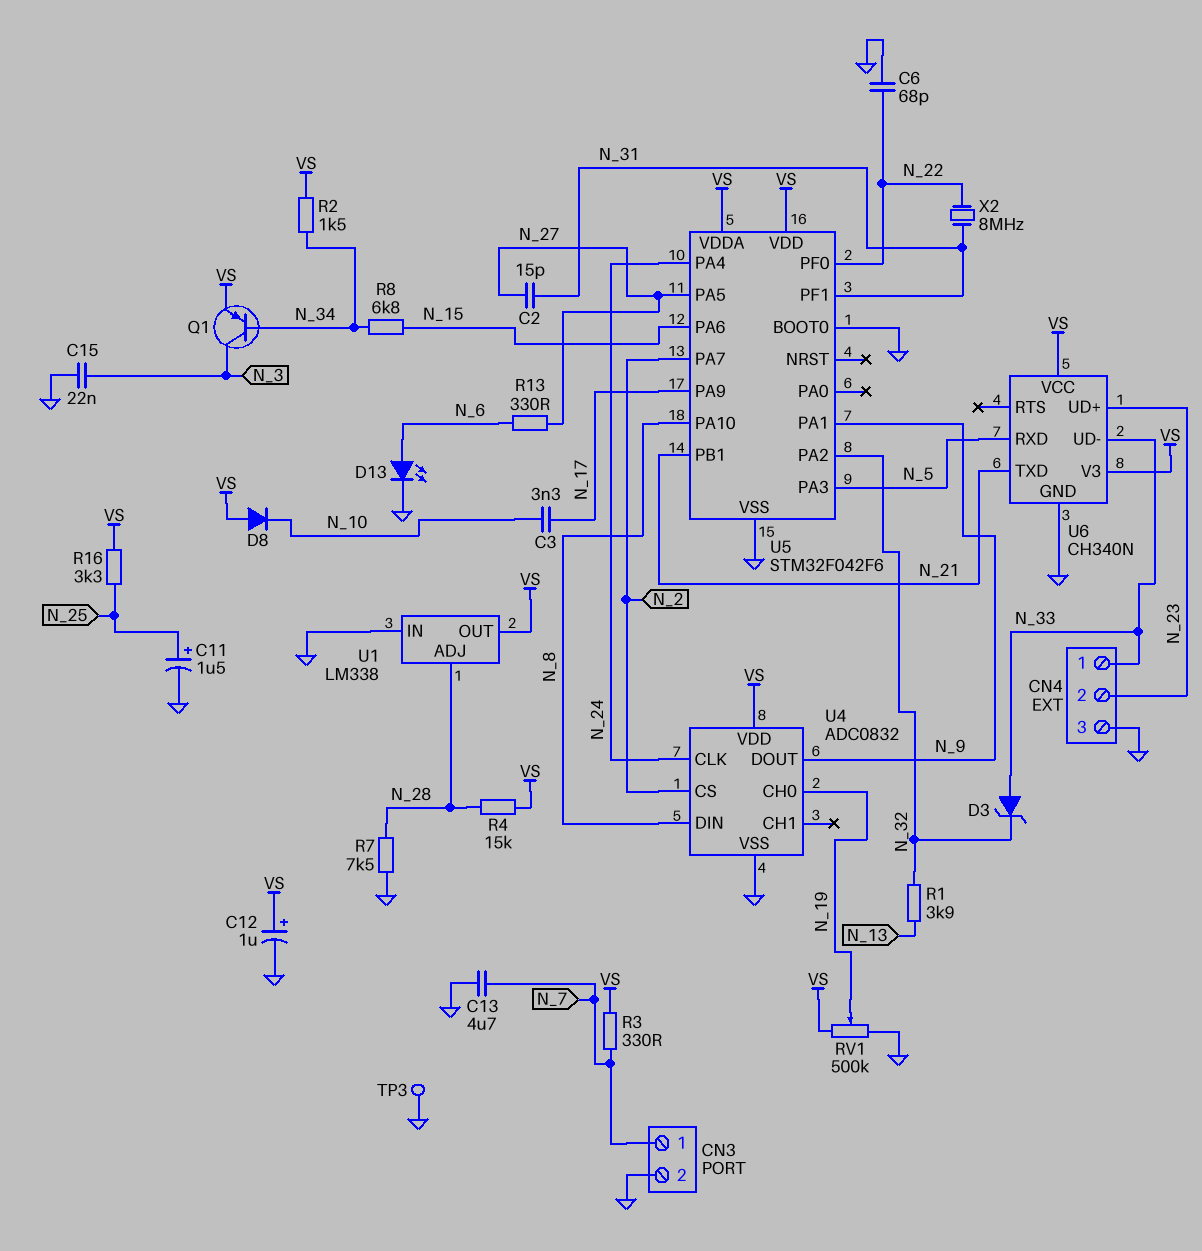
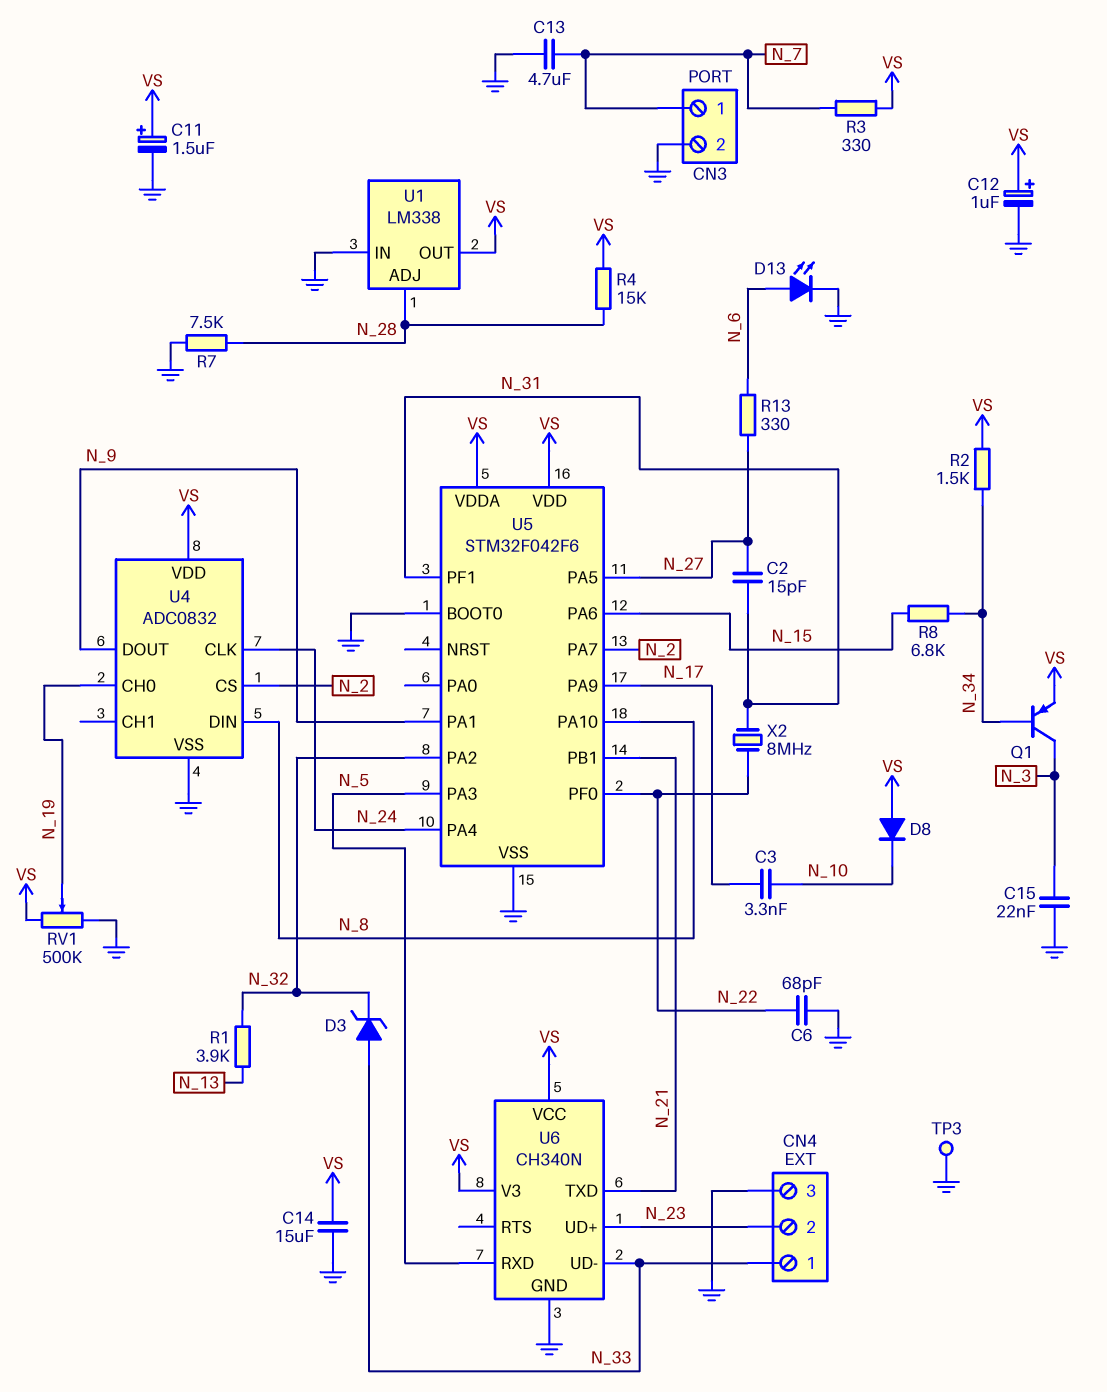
C11: 1.5uF (plus N_25, minus GND) -> 1.5uF (plus VS, minus GND)
C14: none -> 15uF (GND, VS)
R16: 3.3k (N_25, VS) -> none

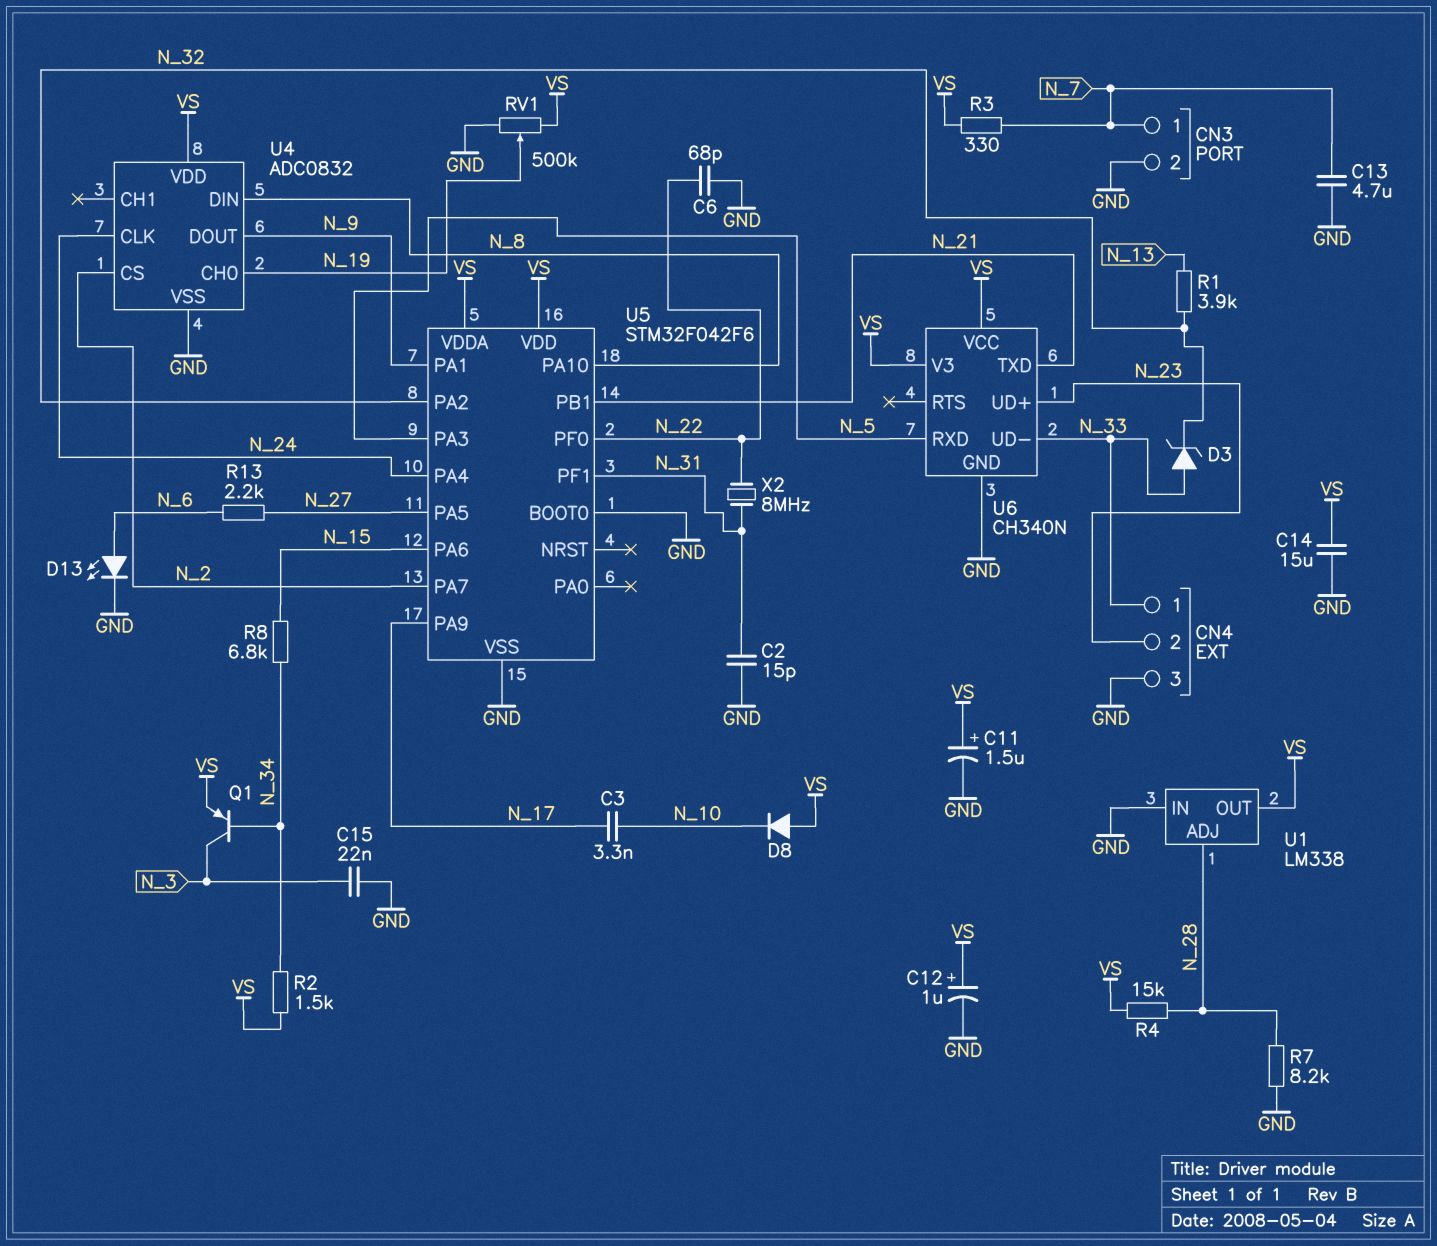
C2: 15pF (N_27, N_31) -> 15pF (GND, N_31)
R7: 7.5k (GND, N_28) -> 8.2k (GND, N_28)
R13: 330 (N_6, N_27) -> 2.2k (N_6, N_27)
TP3: test point (GND) -> none

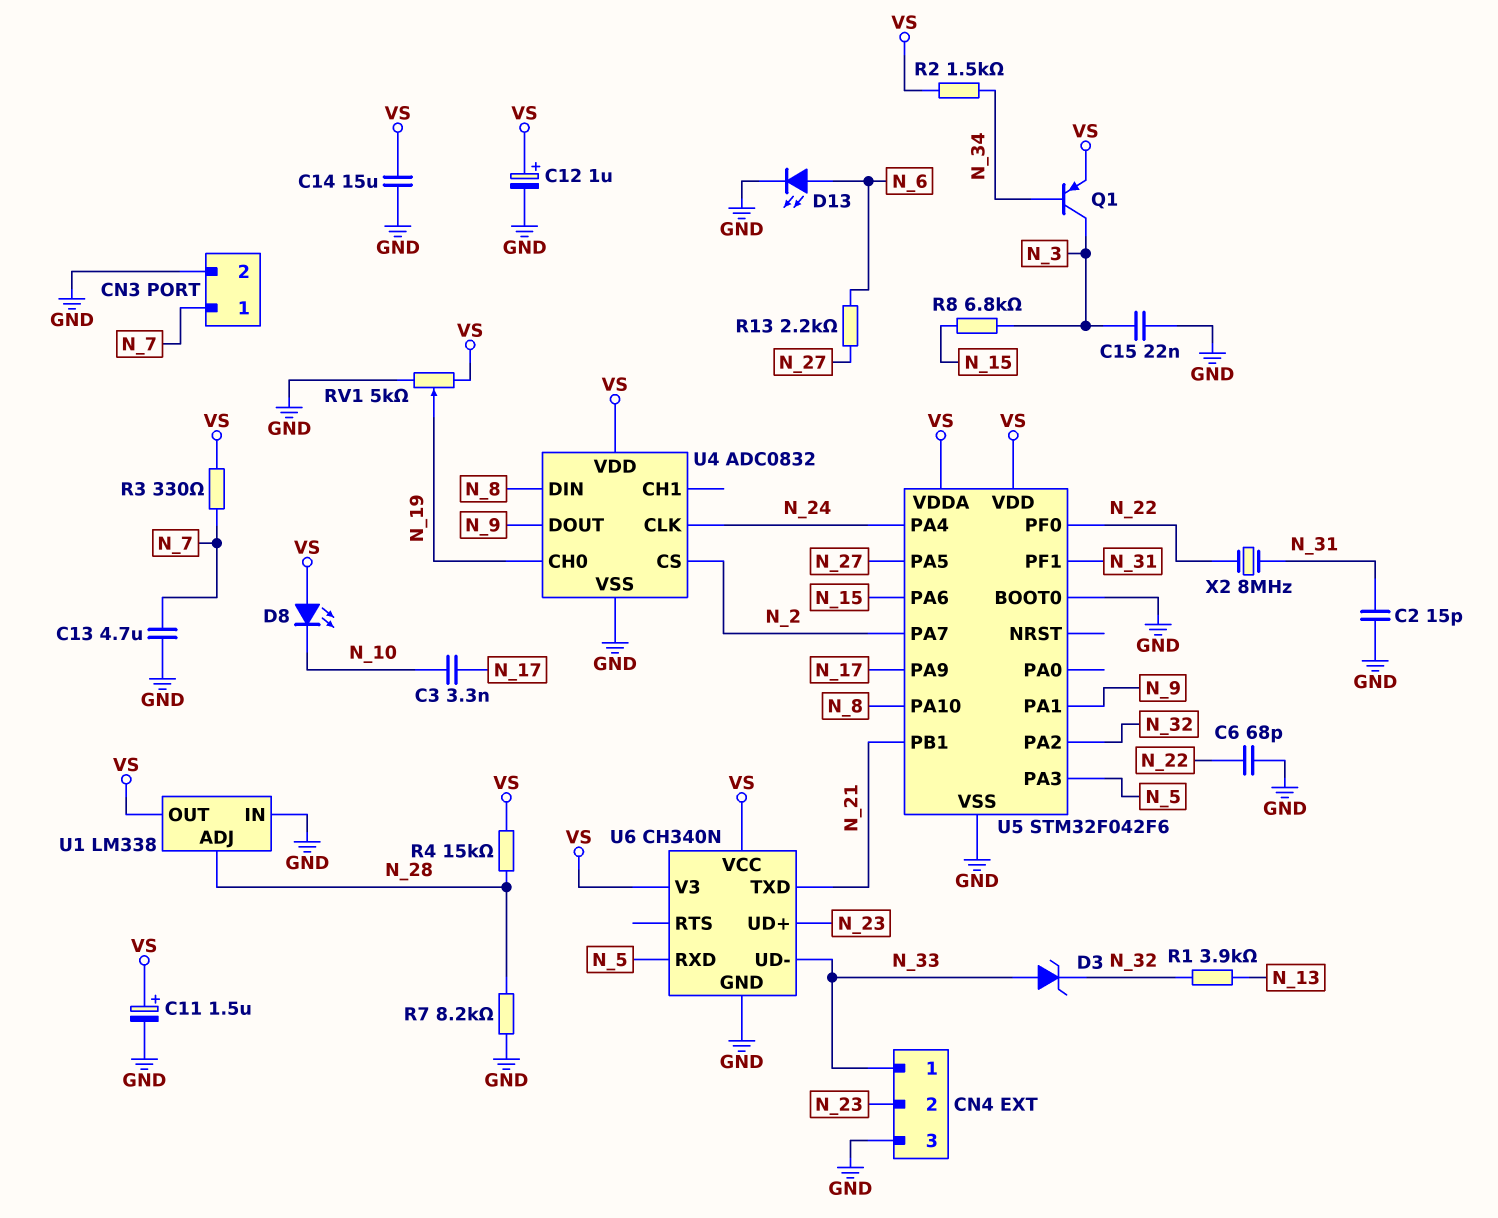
D8: diode (A VS, K N_10) -> LED (A VS, K N_10)
R8: 6.8k (N_15, N_34) -> 6.8k (N_3, N_15)
RV1: 500k (GND, VS, wiper N_19) -> 5k (GND, VS, wiper N_19)

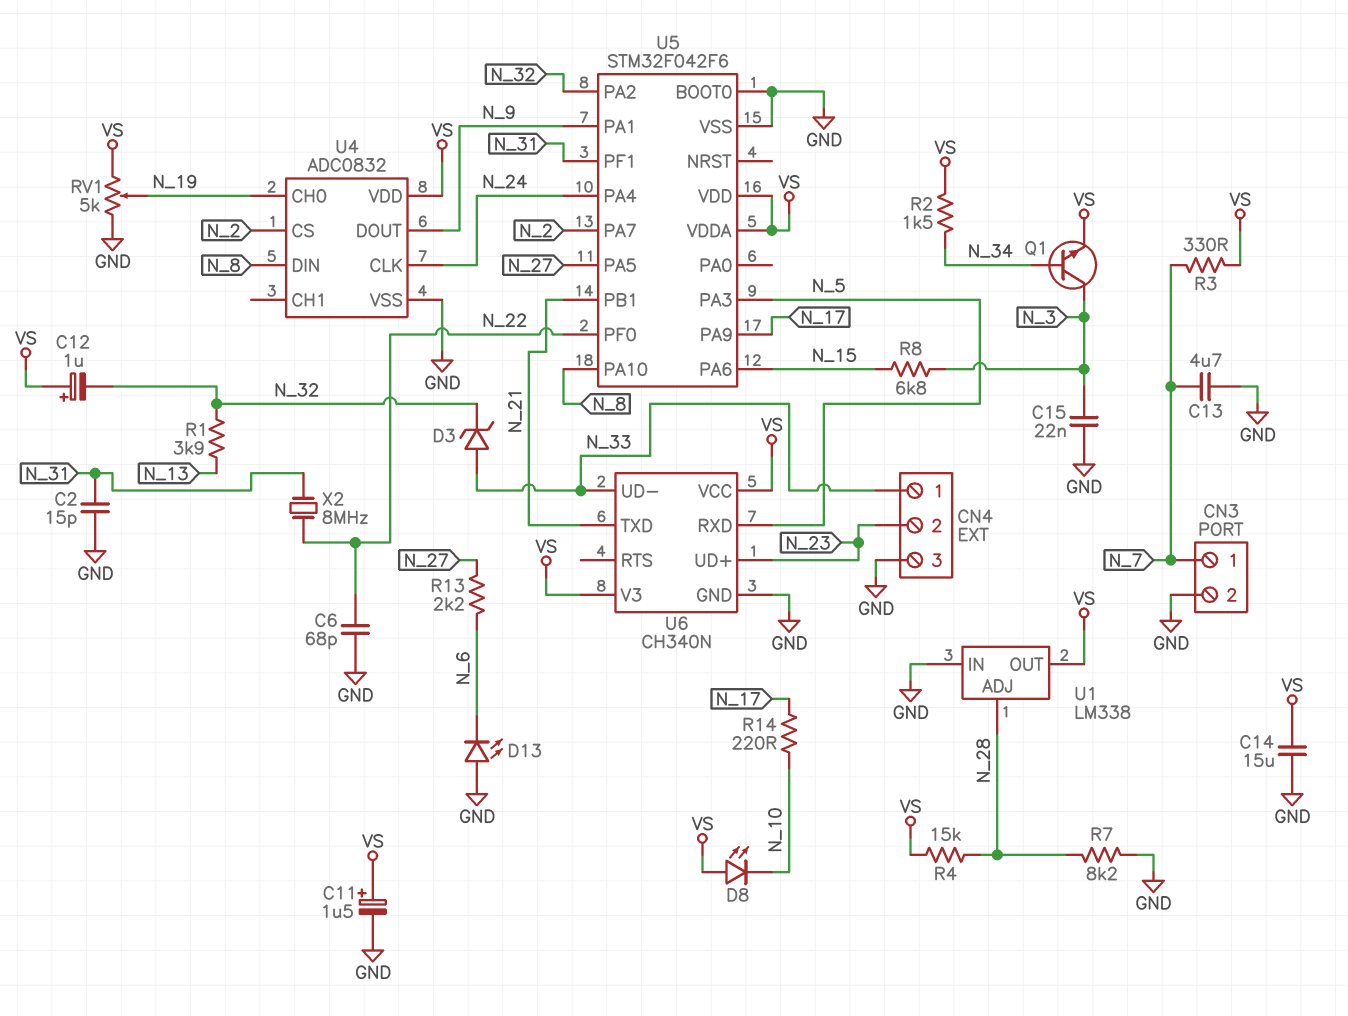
C3: 3.3nF (N_10, N_17) -> none
C12: 1uF (plus VS, minus GND) -> 1uF (plus VS, minus N_32)
D13: LED (A N_6, K GND) -> LED (A GND, K N_6)
Q1: PNP (B N_34, C N_3, E VS) -> NPN (B N_34, C N_3, E VS)
R14: none -> 220 (N_10, N_17)

